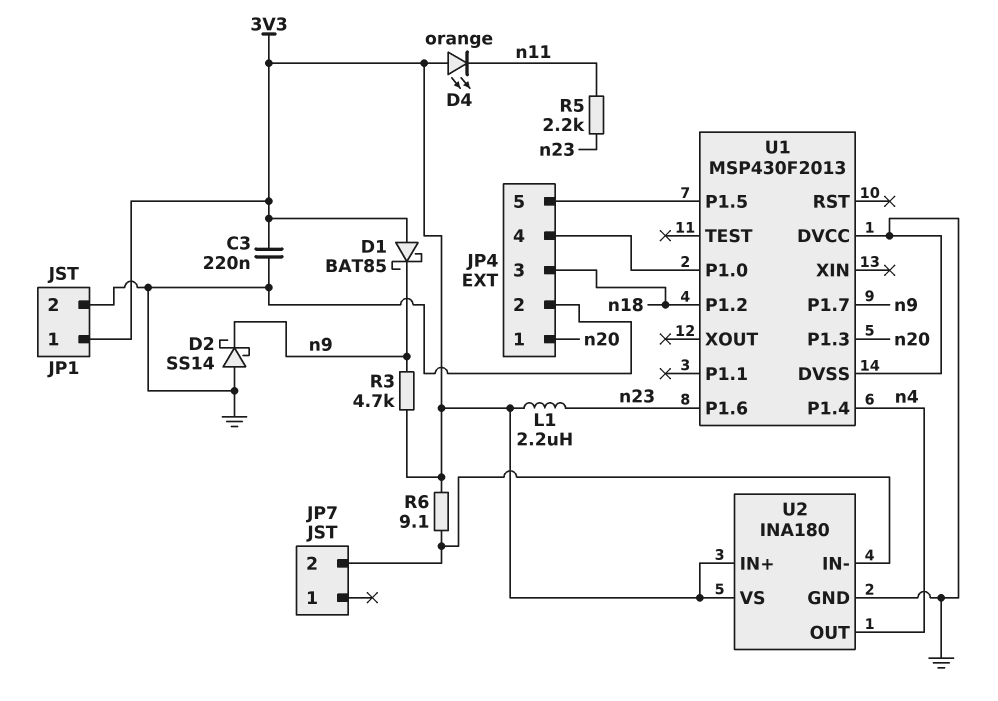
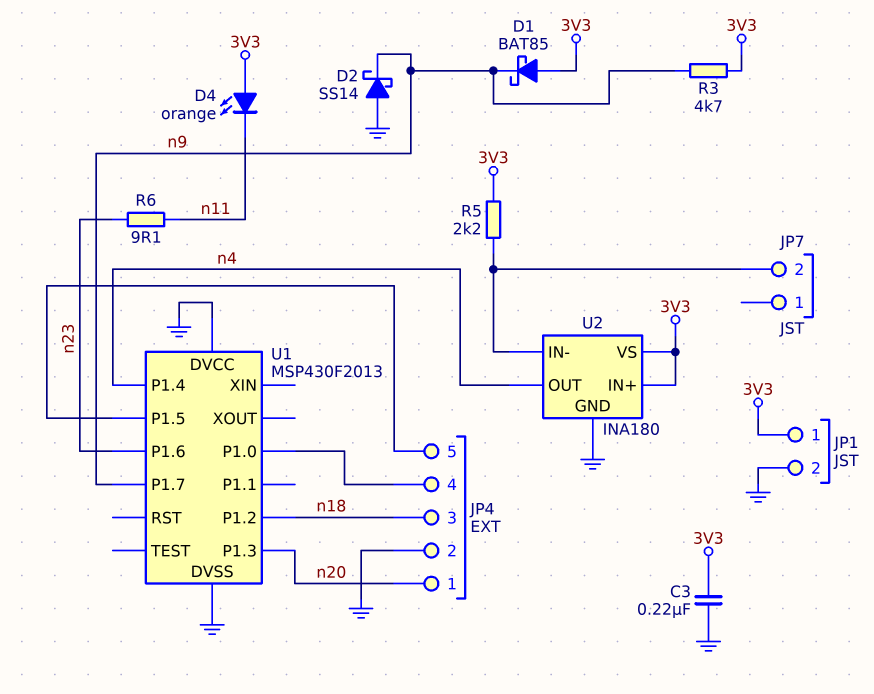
L1: 2.2uH (3V3, n23) -> none
R5: 2.2k (n11, n23) -> 2.2k (3V3, JP7/2)
R6: 9.1 (3V3, JP7/2) -> 9.1 (n11, n23)

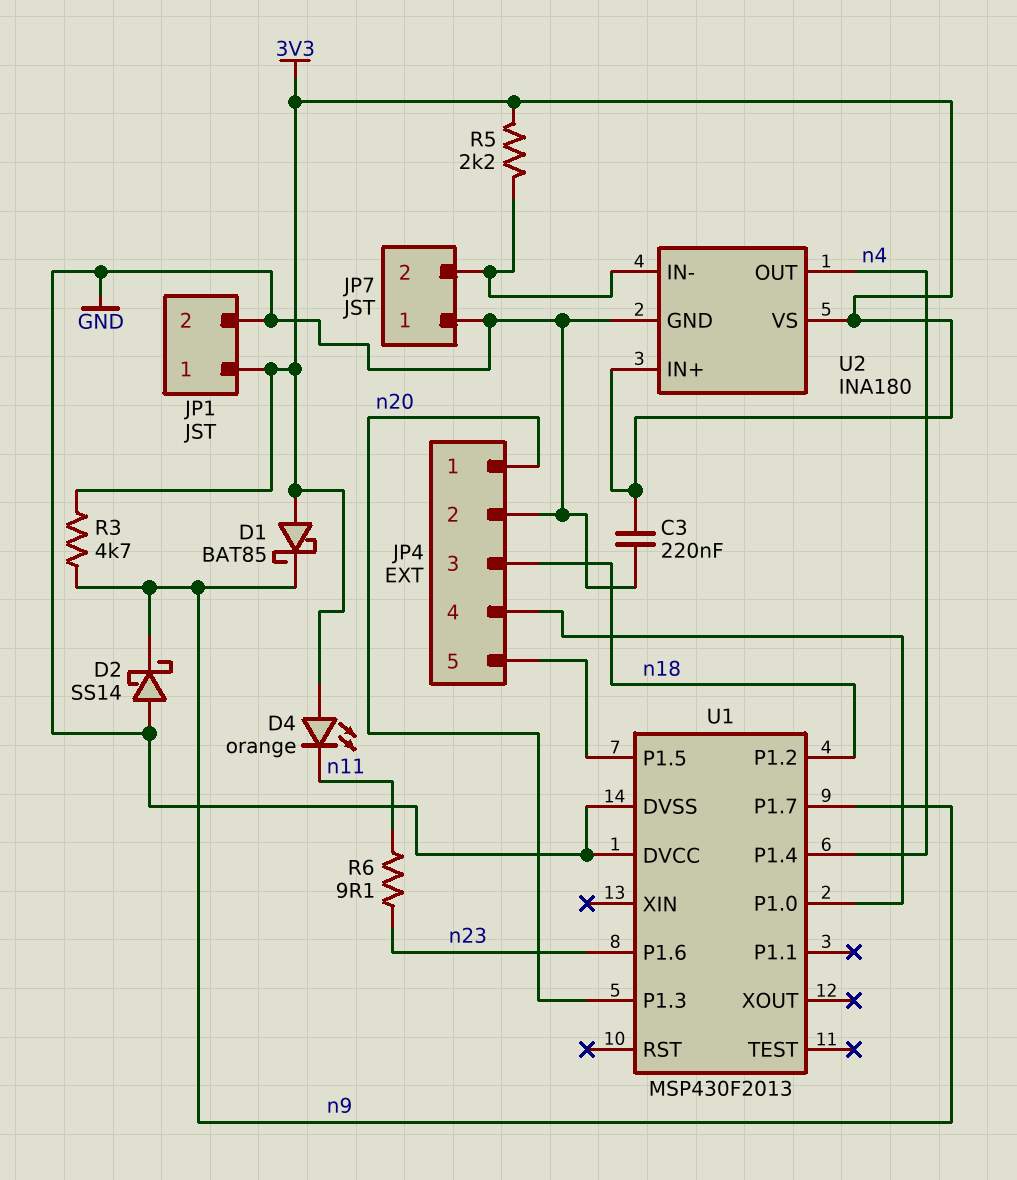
JP7 pin 1: none -> GND

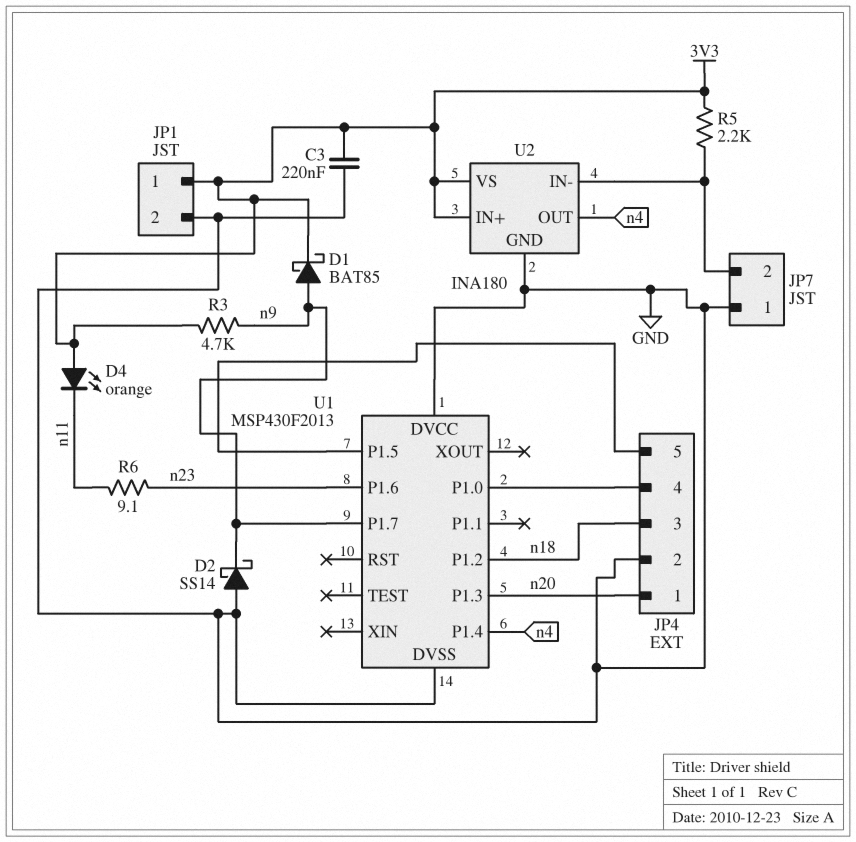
D1: schottky BAT85 (A 3V3, K n9) -> schottky BAT85 (A n9, K 3V3)

